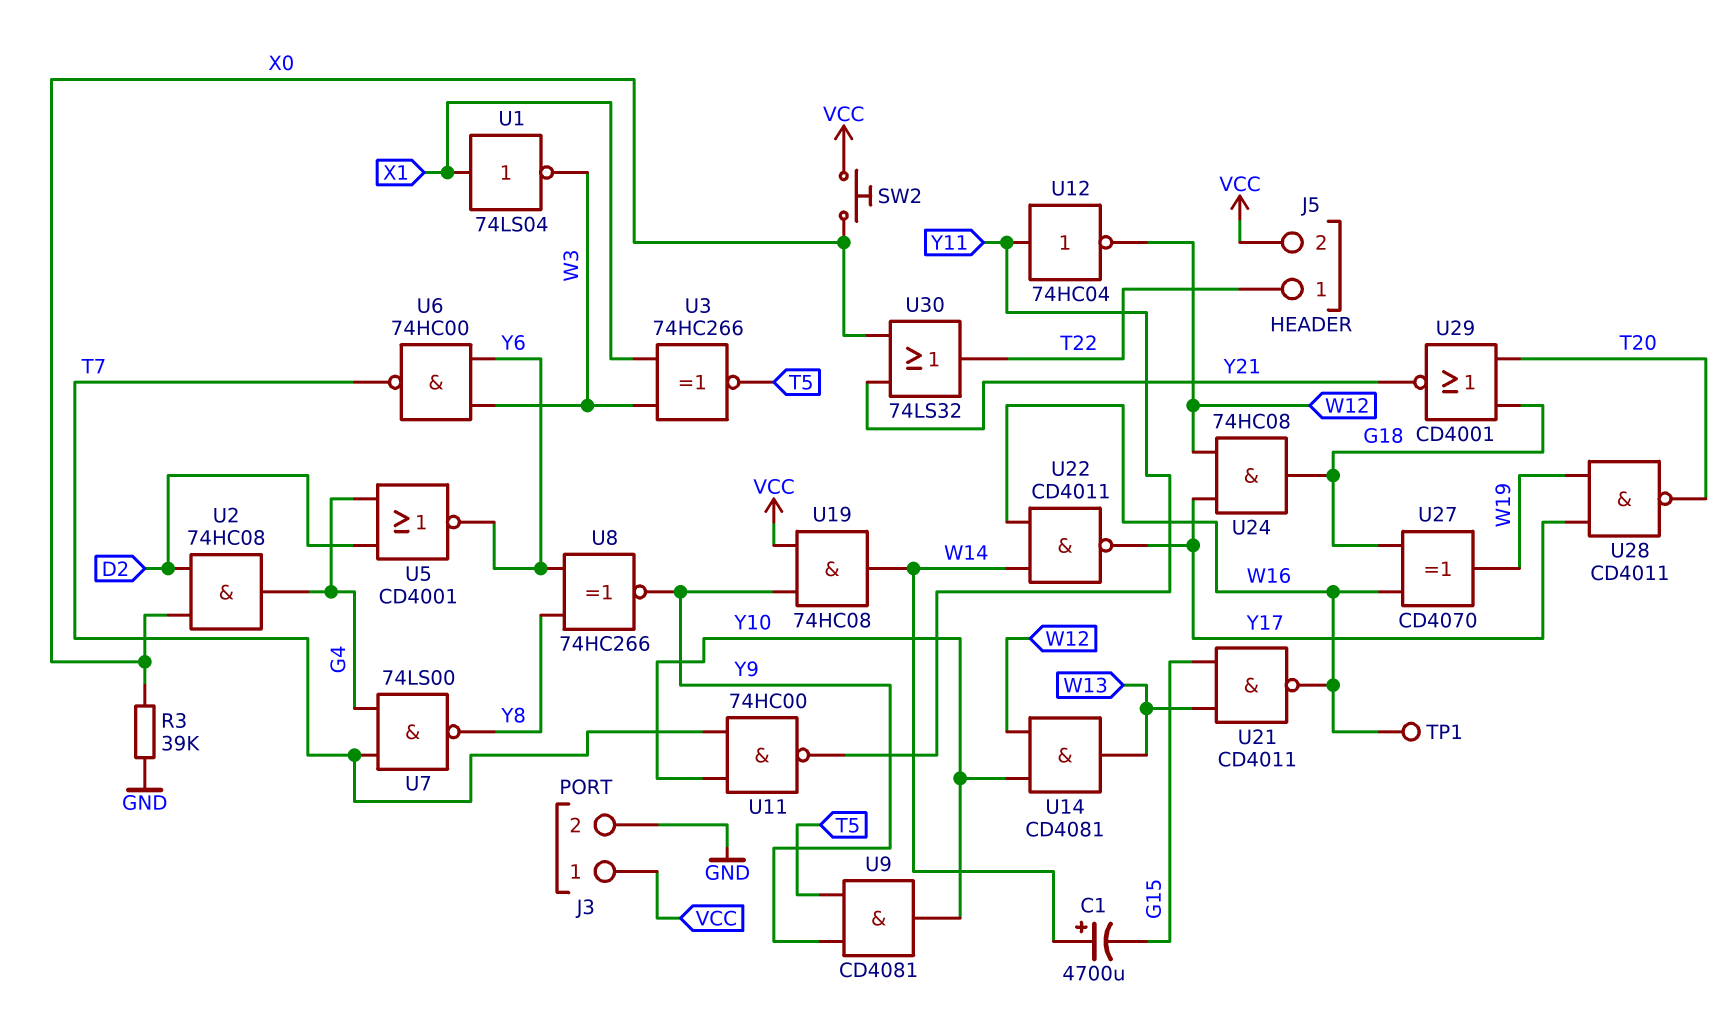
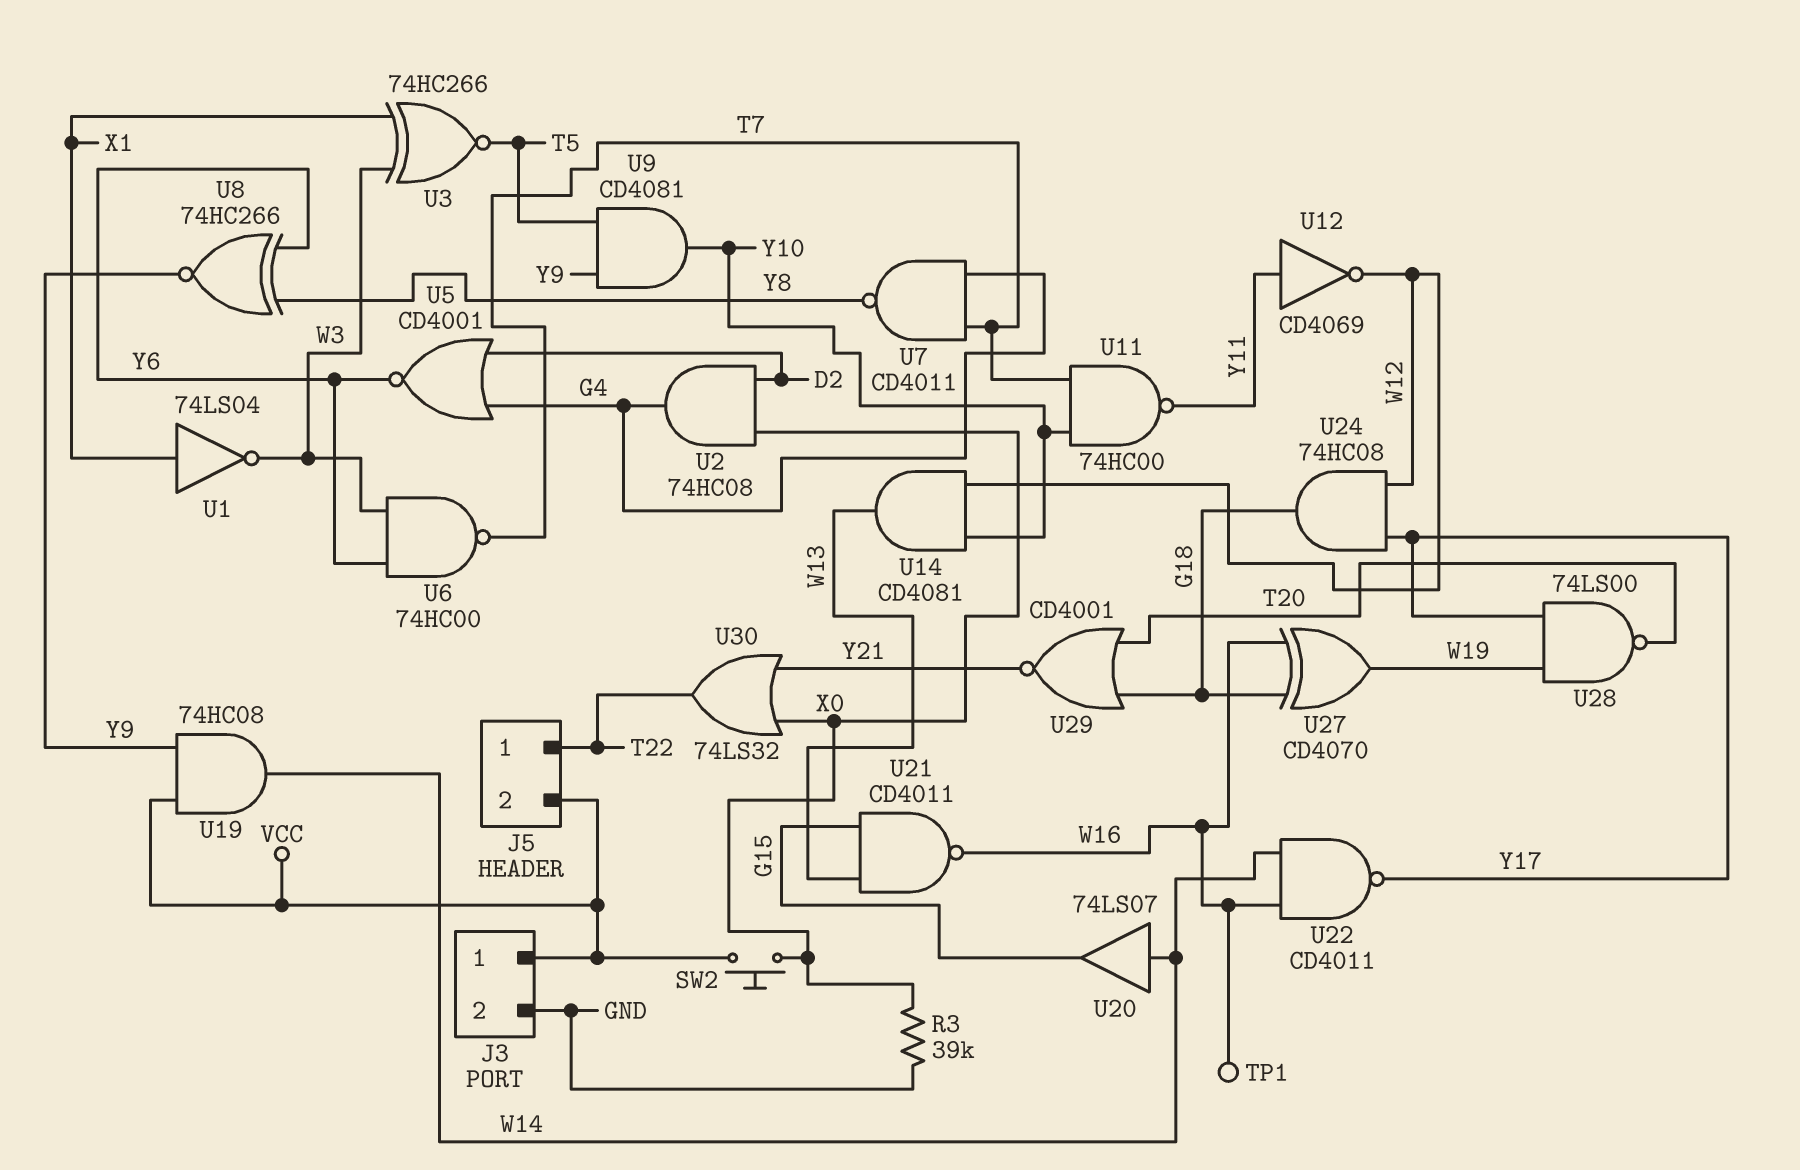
C1: 4700uF (plus W14, minus G15) -> none
U7: NAND 74LS00 (in G4, in T7, out Y8) -> NAND CD4011 (in G4, in T7, out Y8)
U12: NOT 74HC04 (in Y11, out W12) -> NOT CD4069 (in Y11, out W12)
U20: none -> buffer 74LS07 (in W14, out G15)
U28: NAND CD4011 (in W19, in Y17, out T20) -> NAND 74LS00 (in W19, in Y17, out T20)

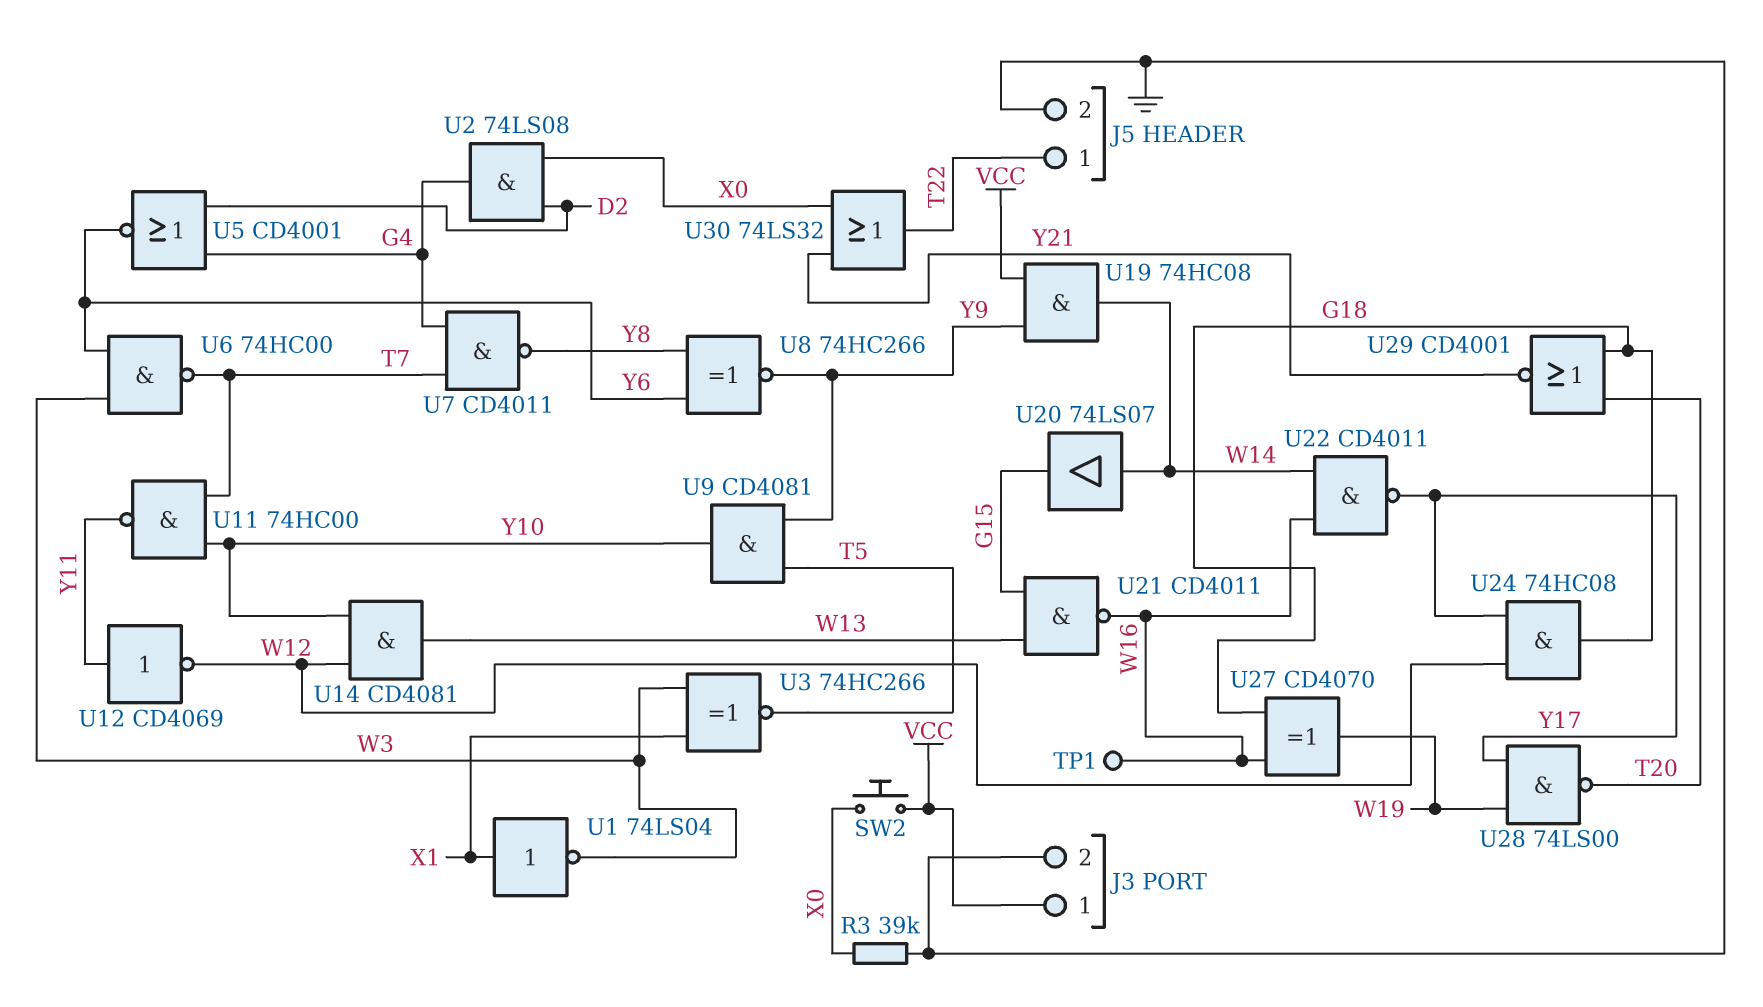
J5 pin 2: VCC -> GND
U2: AND 74HC08 (in D2, in X0, out G4) -> AND 74LS08 (in D2, in X0, out G4)

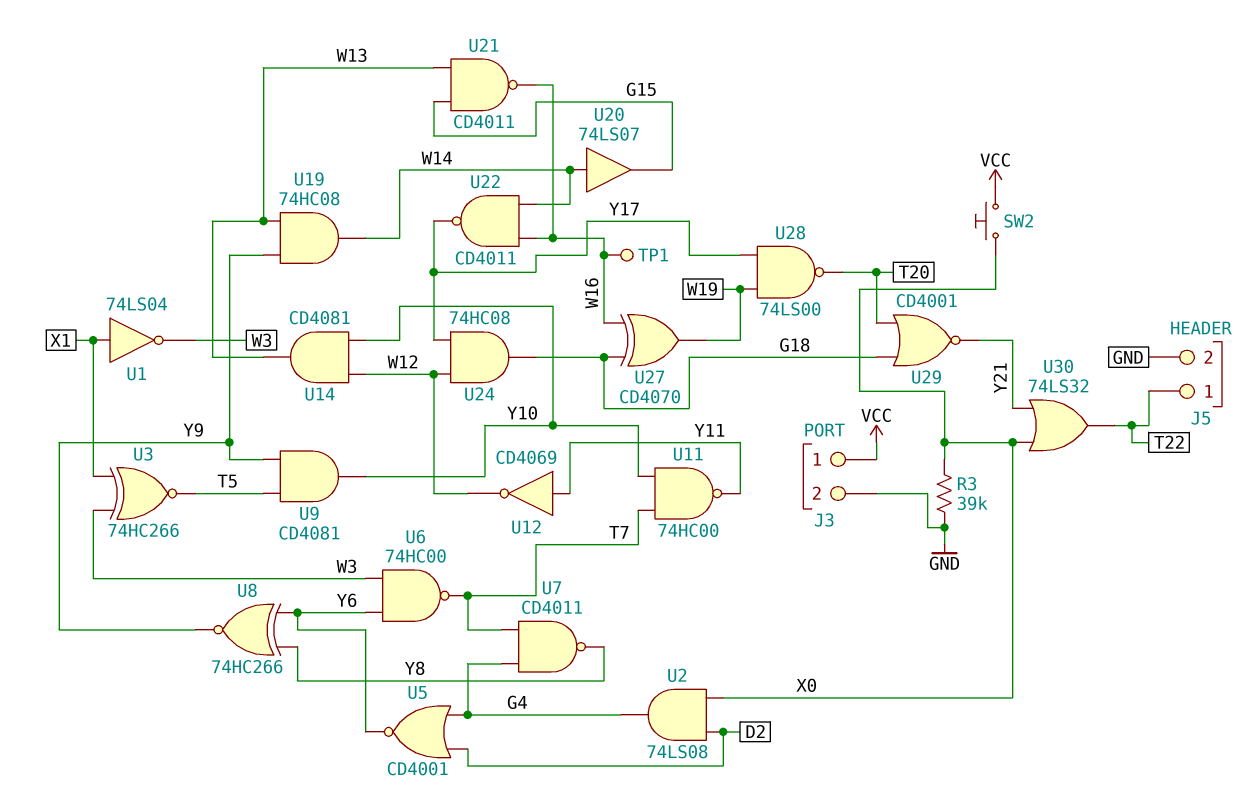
U19: AND 74HC08 (in VCC, in Y9, out W14) -> AND 74HC08 (in W13, in Y9, out W14)

